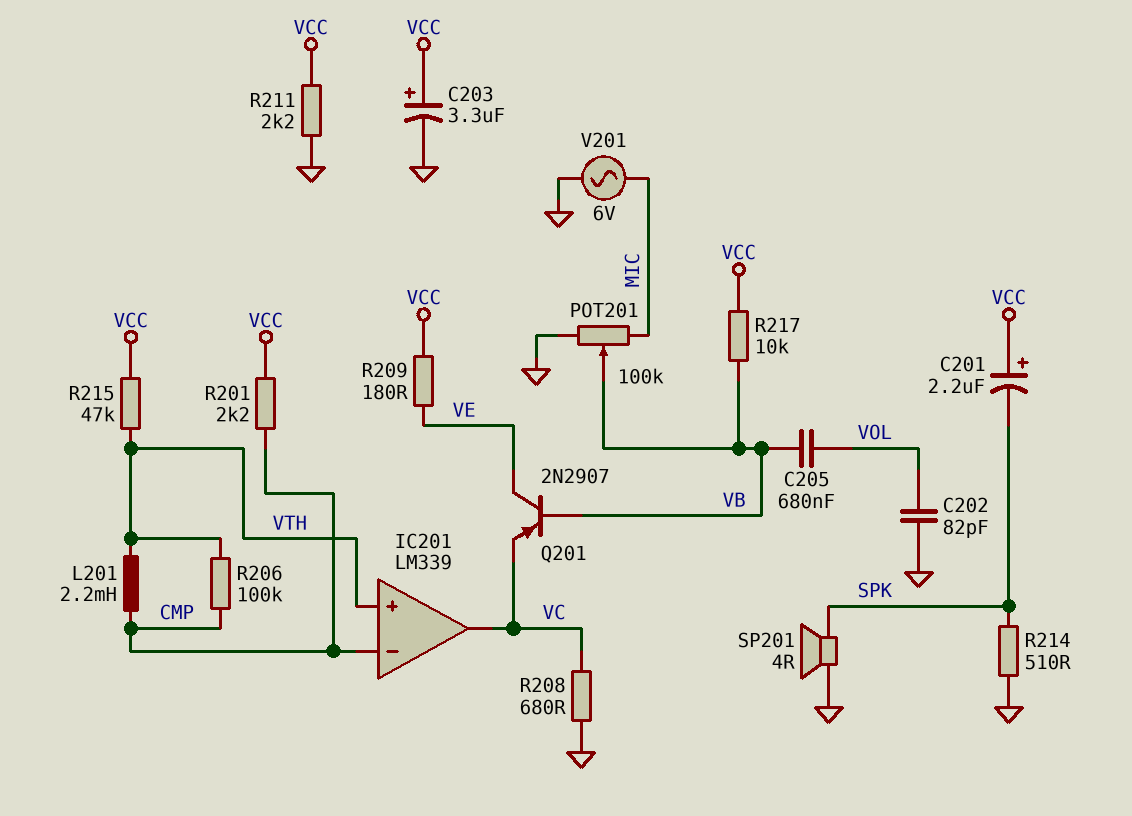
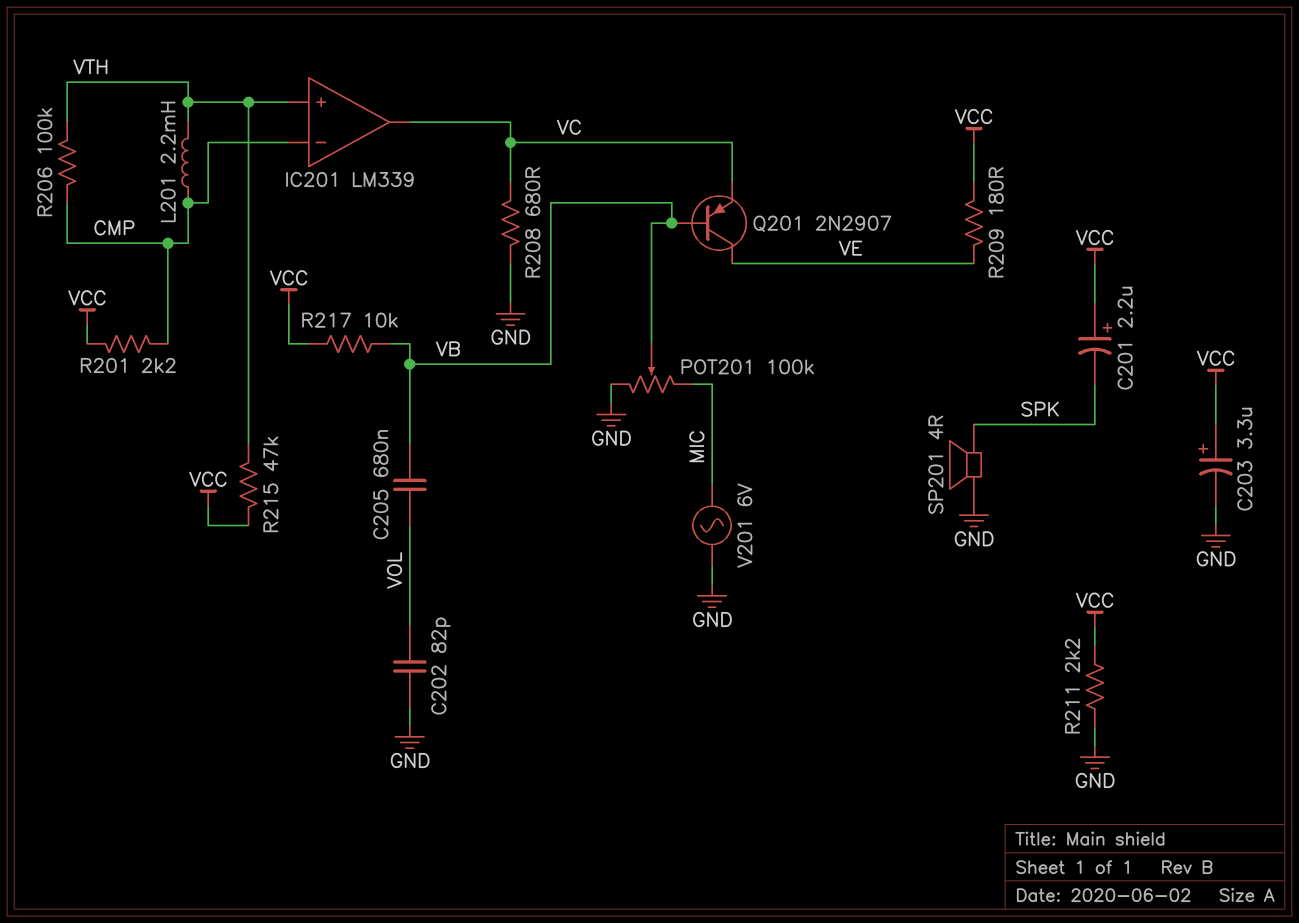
R214: 510 (GND, SPK) -> none

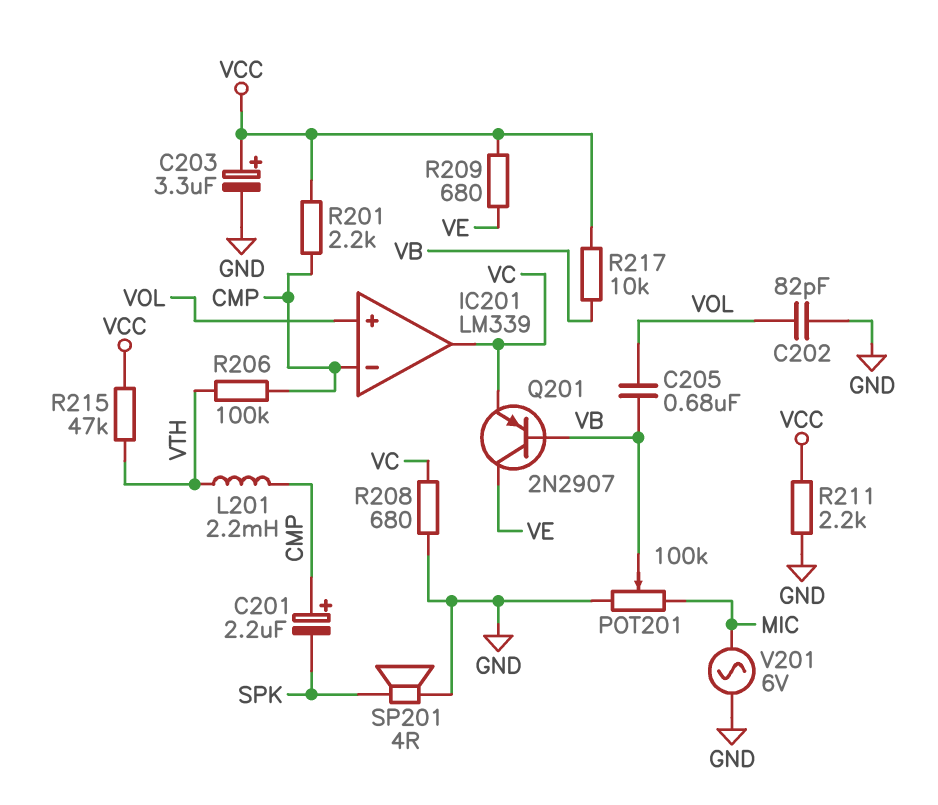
C201: 2.2uF (plus VCC, minus SPK) -> 2.2uF (plus CMP, minus SPK)
IC201 pin in+: VTH -> VOL
R209: 180 (VCC, VE) -> 680 (VCC, VE)

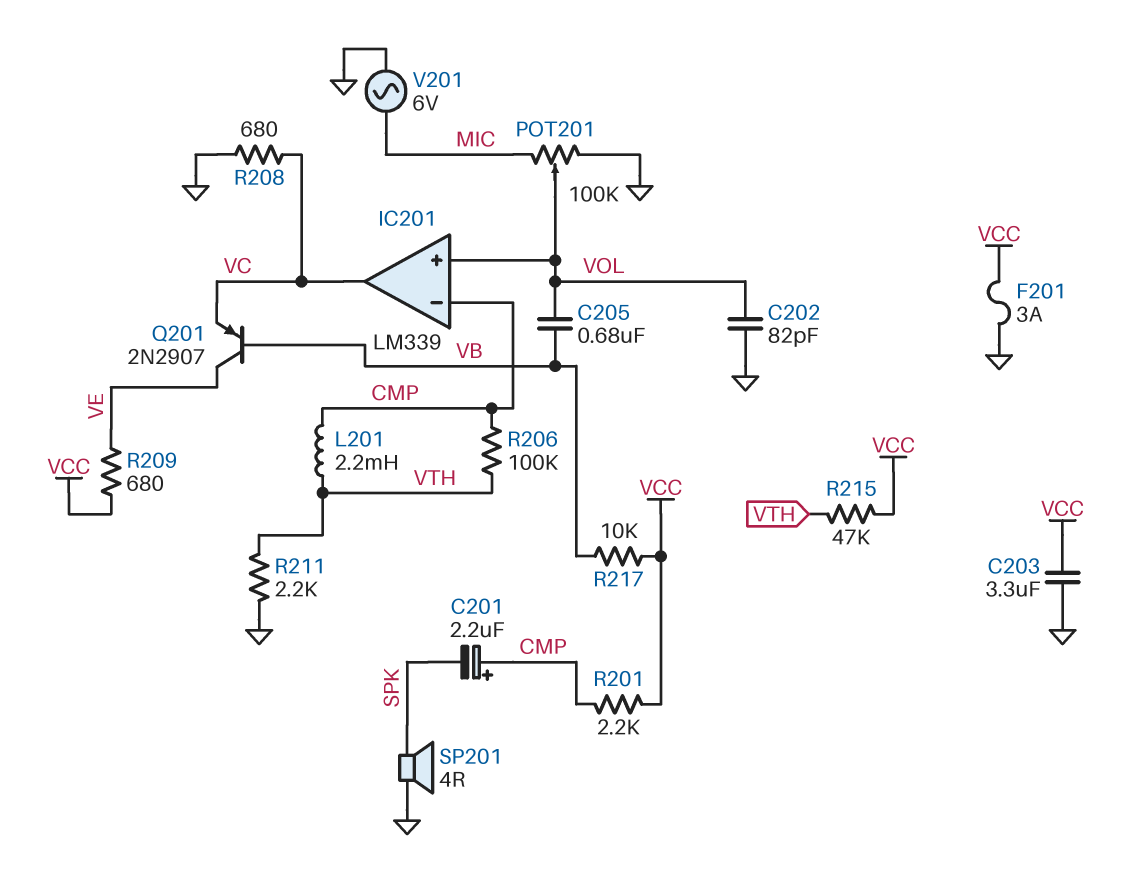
C203: 3.3uF (plus VCC, minus GND) -> 3.3uF (GND, VCC)
F201: none -> 3A (GND, VCC)
POT201: 100k (GND, MIC, wiper VB) -> 100k (GND, MIC, wiper VOL)
R211: 2.2k (GND, VCC) -> 2.2k (GND, VTH)

